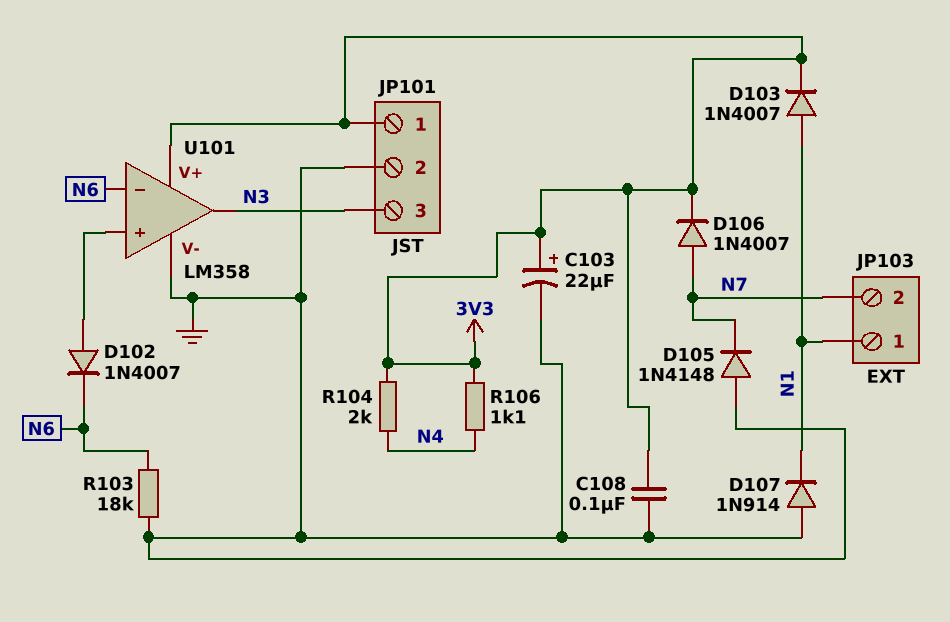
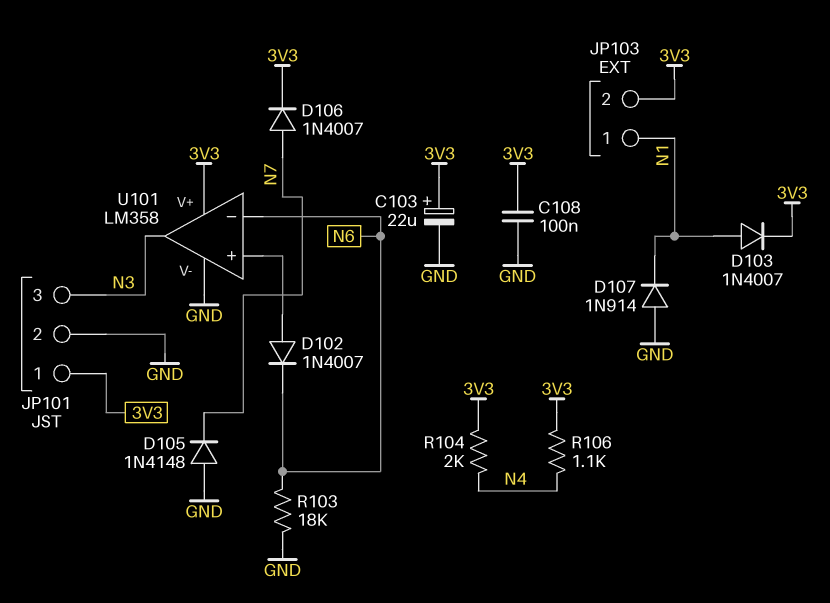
JP103 pin 2: N7 -> 3V3

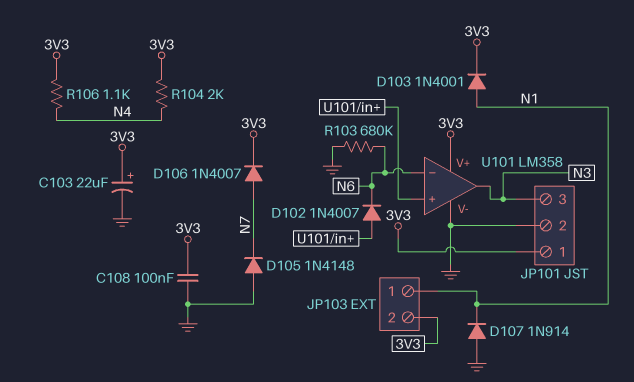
D103: diode 1N4007 (A N1, K 3V3) -> diode 1N4001 (A N1, K 3V3)
R103: 18k (GND, N6) -> 680k (GND, N6)

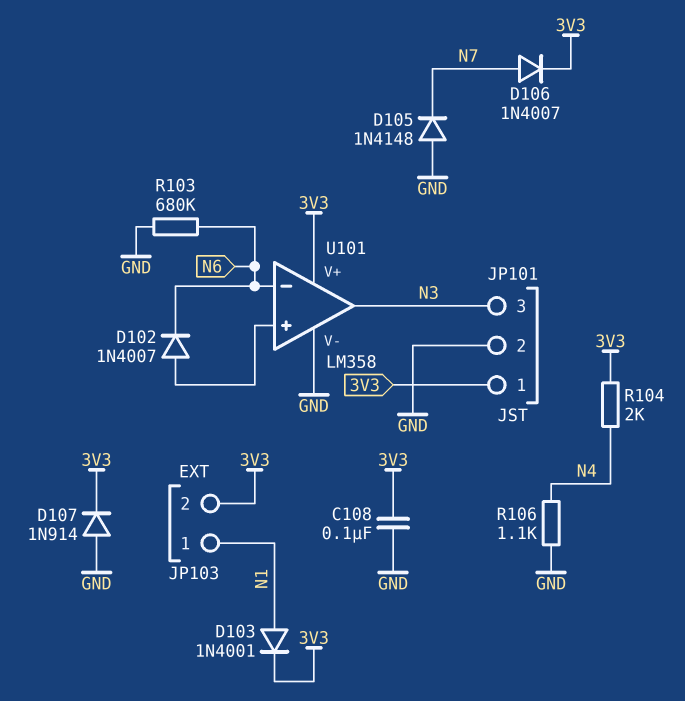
C103: 22uF (plus 3V3, minus GND) -> none
D107: diode 1N914 (A GND, K N1) -> diode 1N914 (A GND, K 3V3)
R106: 1.1k (3V3, N4) -> 1.1k (GND, N4)

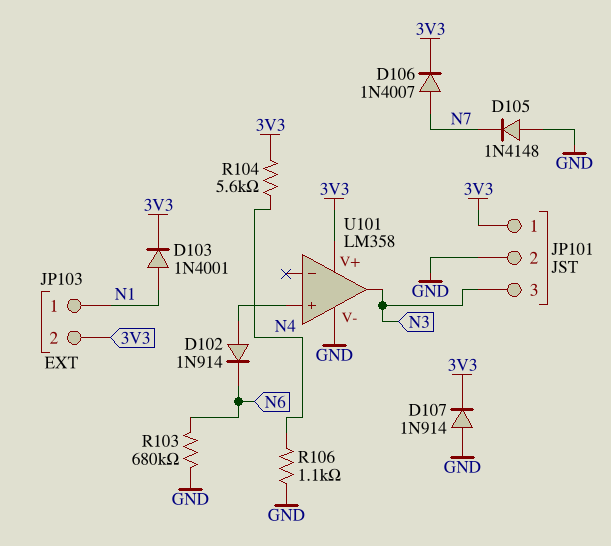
C108: 100nF (3V3, GND) -> none
D102: diode 1N4007 (A U101/in+, K N6) -> diode 1N914 (A U101/in+, K N6)
R104: 2k (3V3, N4) -> 5.6k (3V3, N4)
U101 pin in-: N6 -> none

